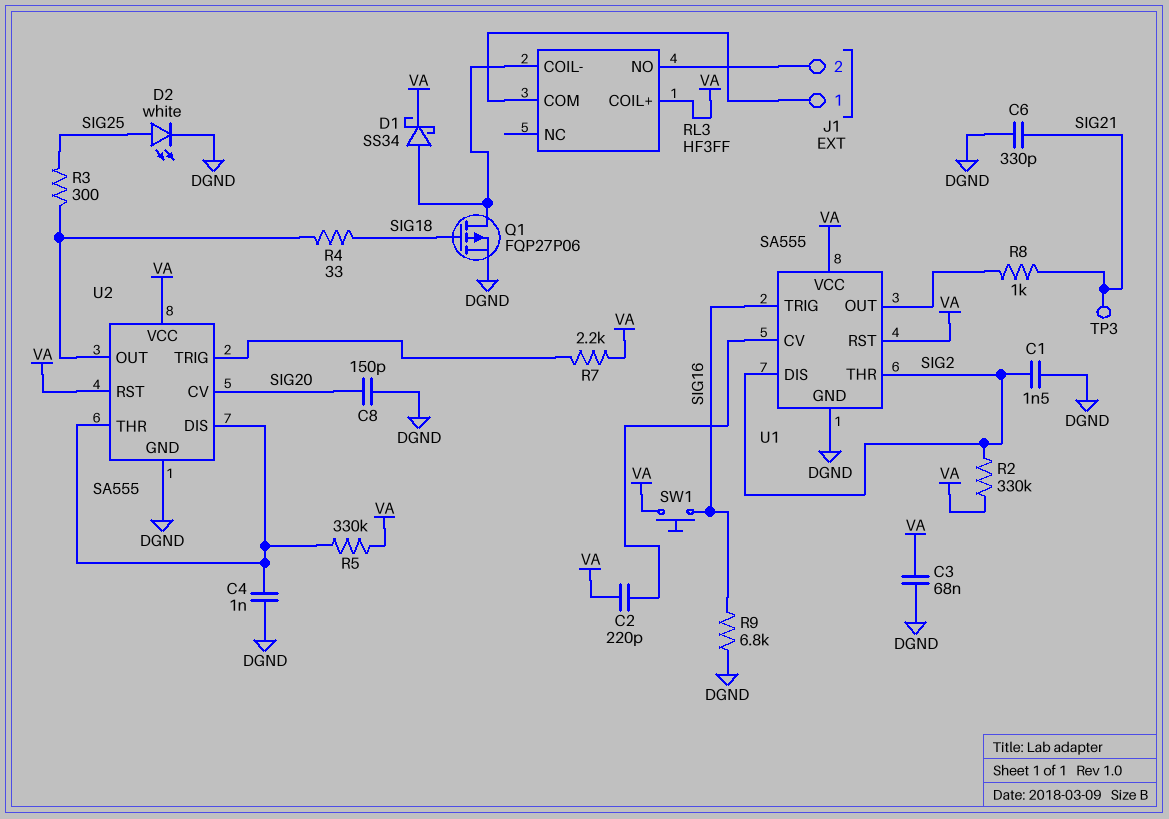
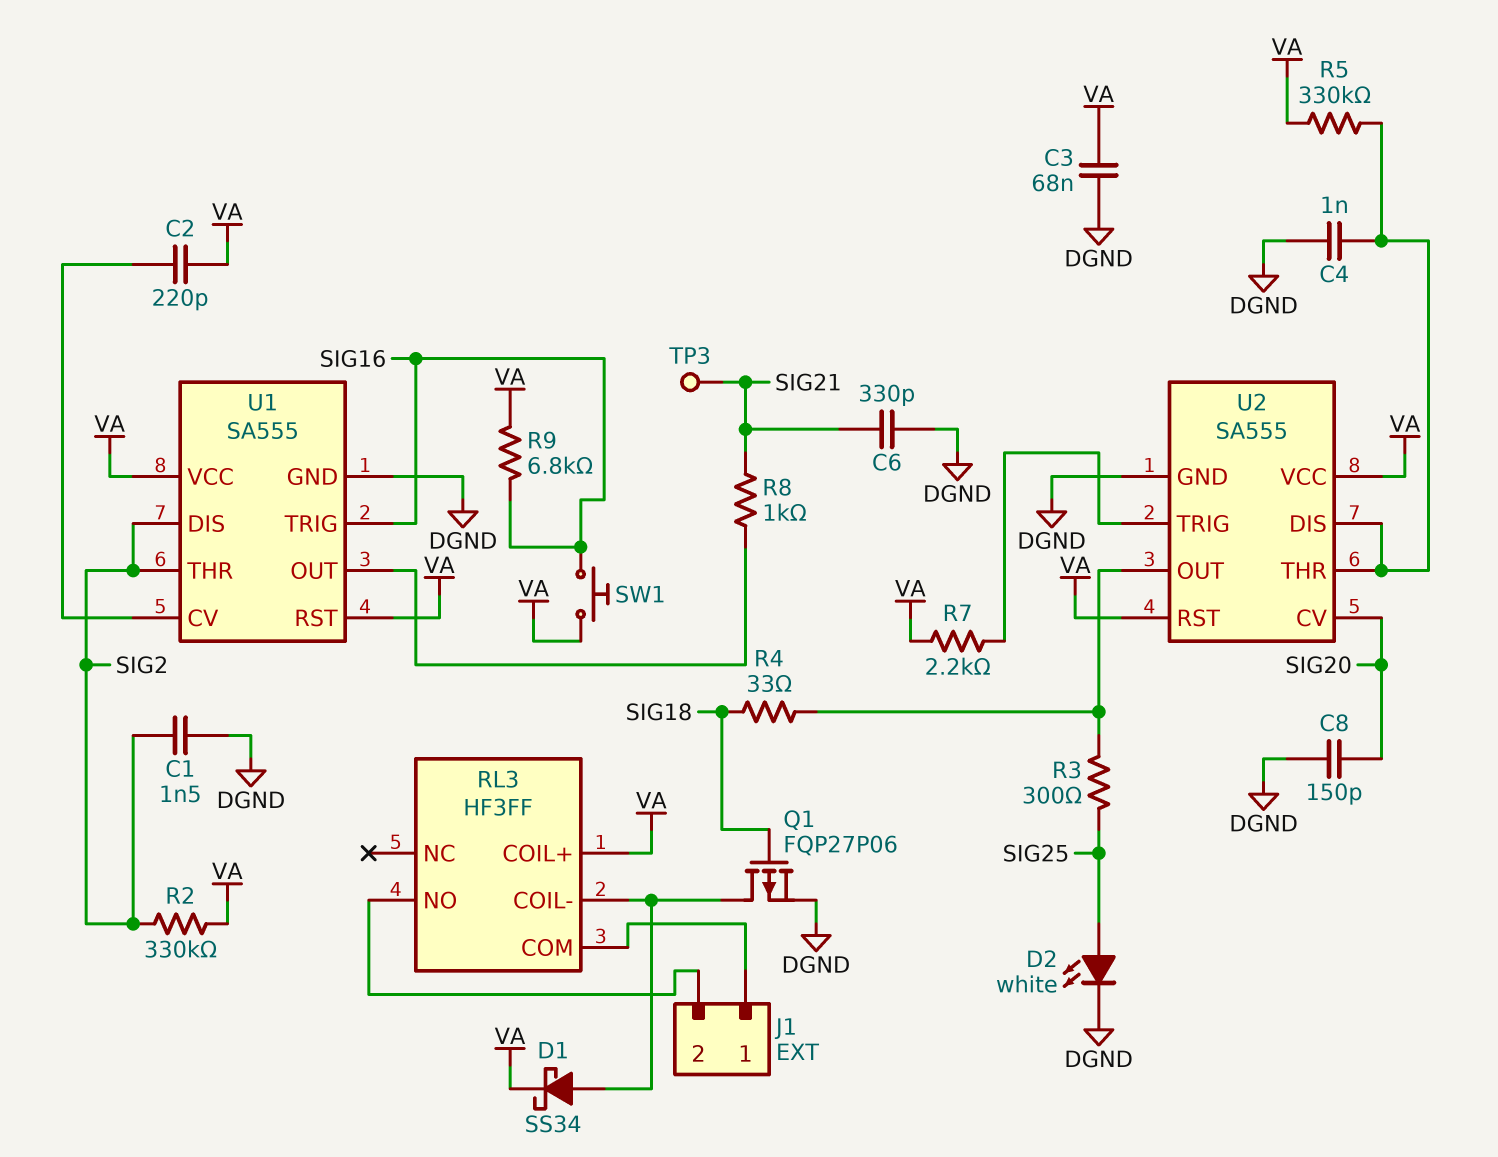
R9: 6.8k (DGND, SIG16) -> 6.8k (SIG16, VA)

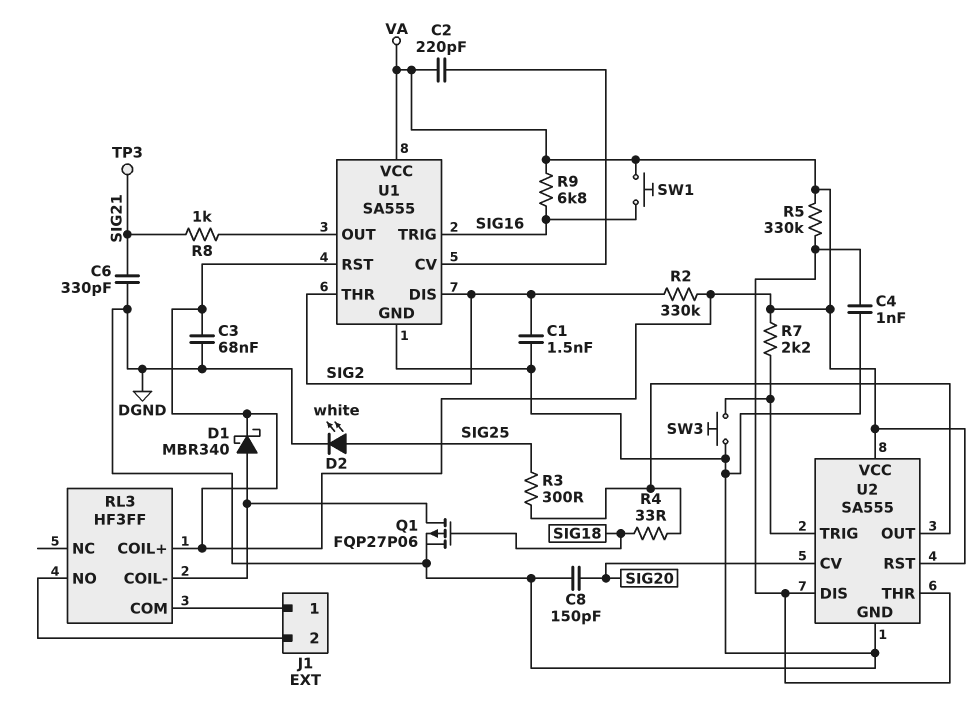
D1: schottky SS34 (A RL3/COIL-, K VA) -> schottky MBR340 (A RL3/COIL-, K VA)
SW3: none -> button (DGND, U2/TRIG)

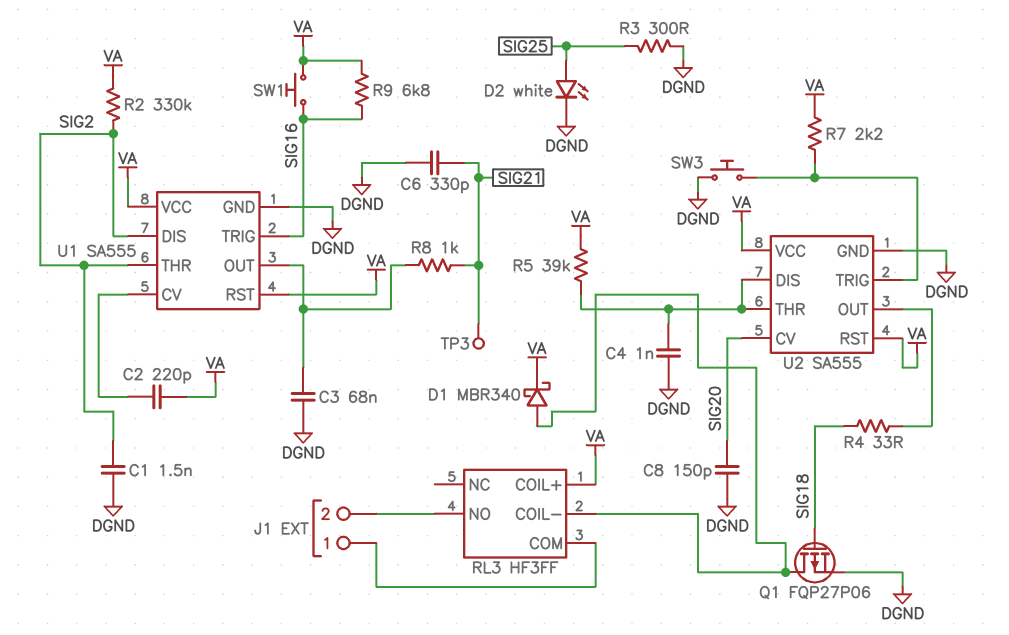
C3: 68nF (DGND, VA) -> 68nF (DGND, U1/OUT)
R3: 300 (SIG25, U2/OUT) -> 300 (DGND, SIG25)
R5: 330k (U2/DIS, VA) -> 39k (U2/DIS, VA)

